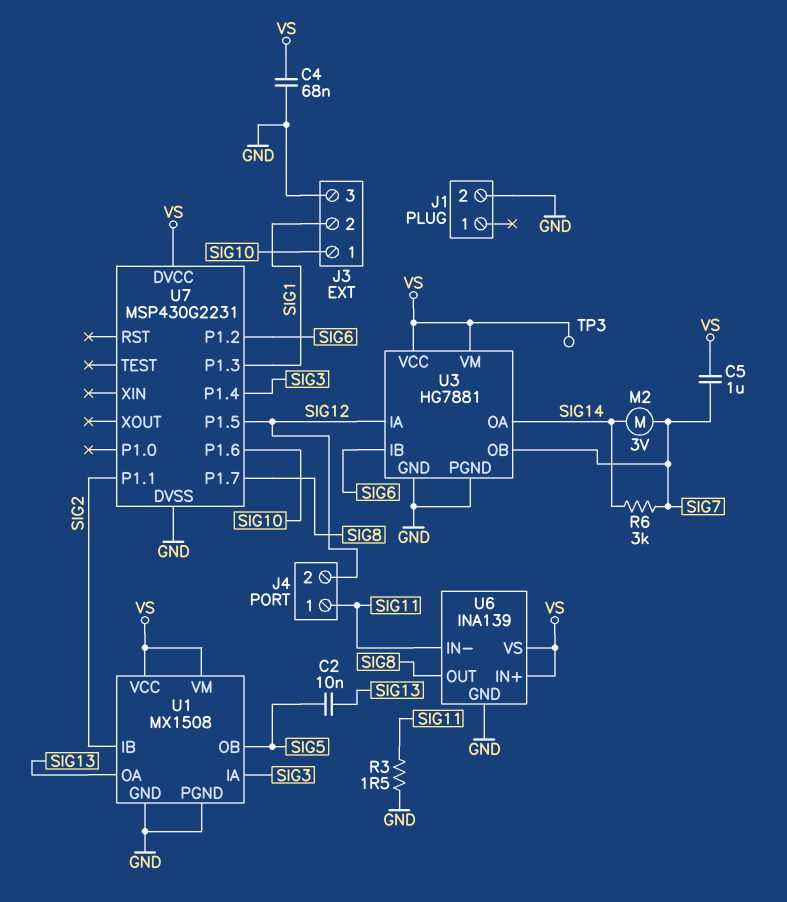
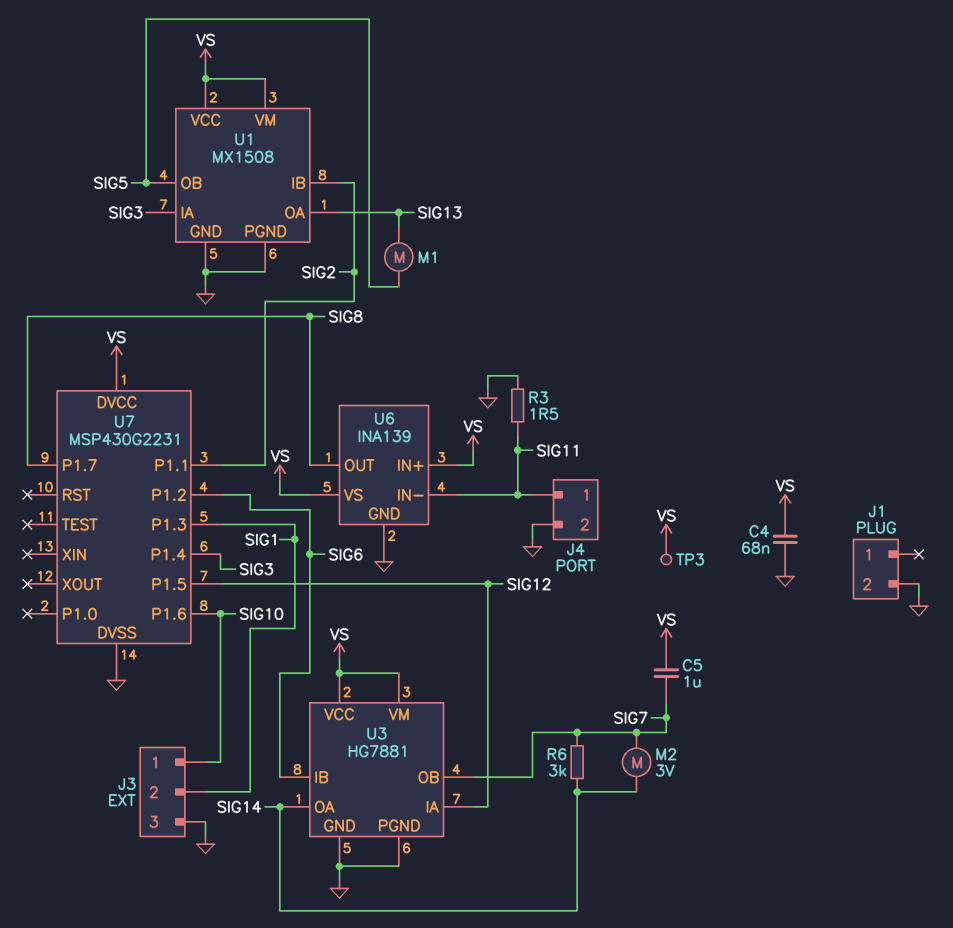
C2: 10nF (SIG5, SIG13) -> none
J4 pin 2: SIG12 -> GND
M1: none -> motor (SIG5, SIG13)

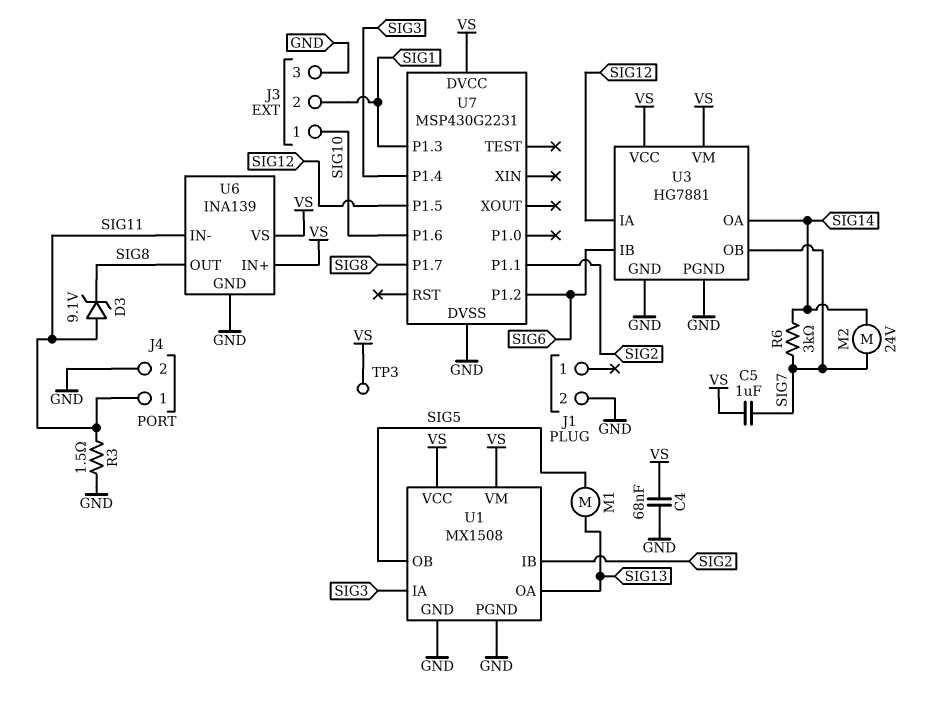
D3: none -> zener 9.1V (A SIG11, K SIG8)
M2: motor 3V (SIG7, SIG14) -> motor 24V (SIG7, SIG14)

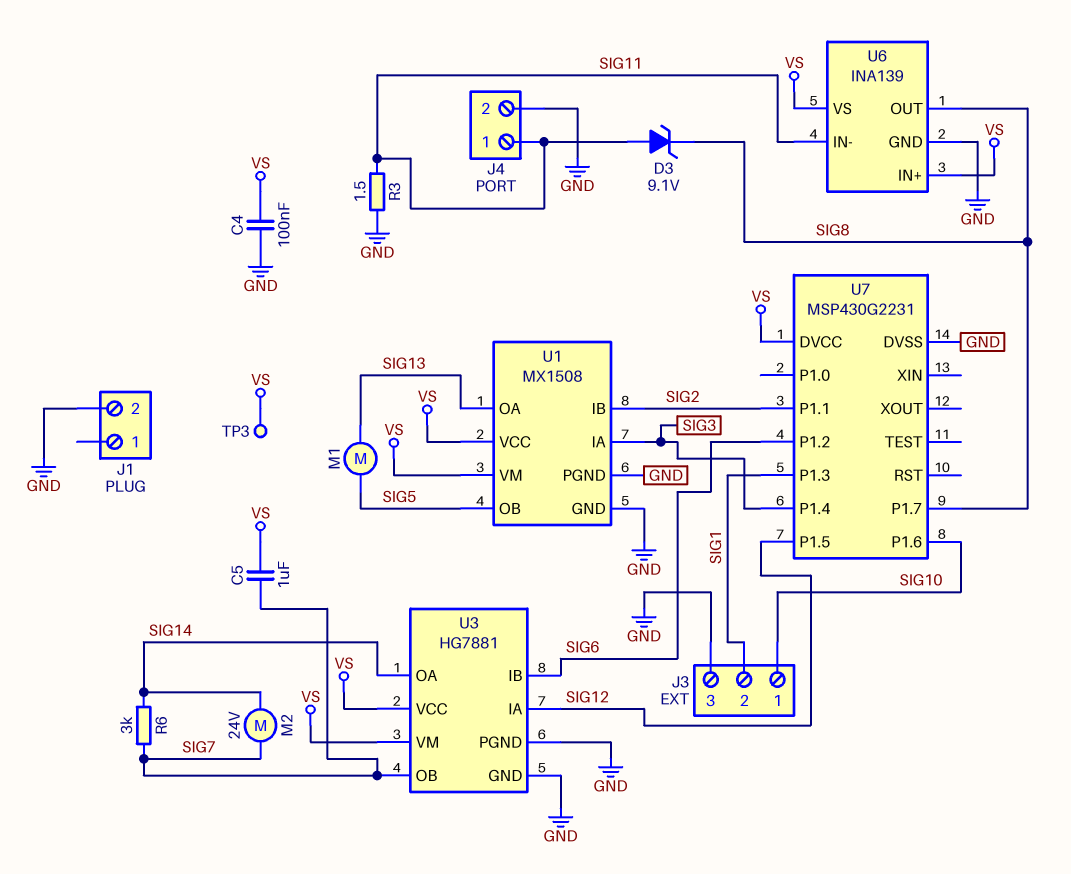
C4: 68nF (GND, VS) -> 100nF (GND, VS)

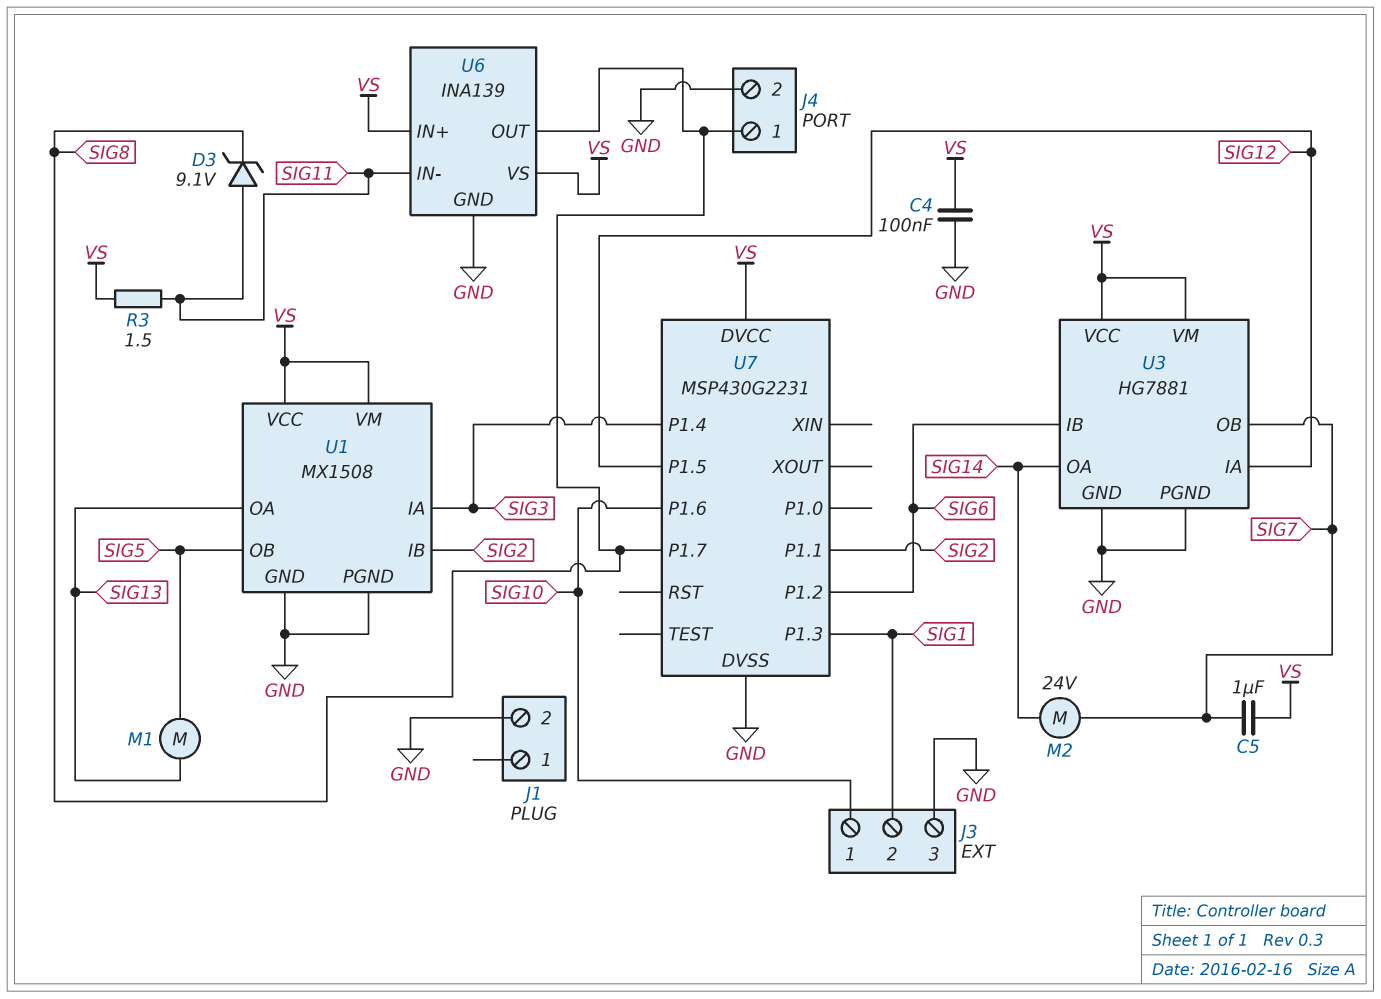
J4 pin 1: SIG11 -> SIG8
R3: 1.5 (GND, SIG11) -> 1.5 (SIG11, VS)
R6: 3k (SIG7, SIG14) -> none
TP3: test point (VS) -> none

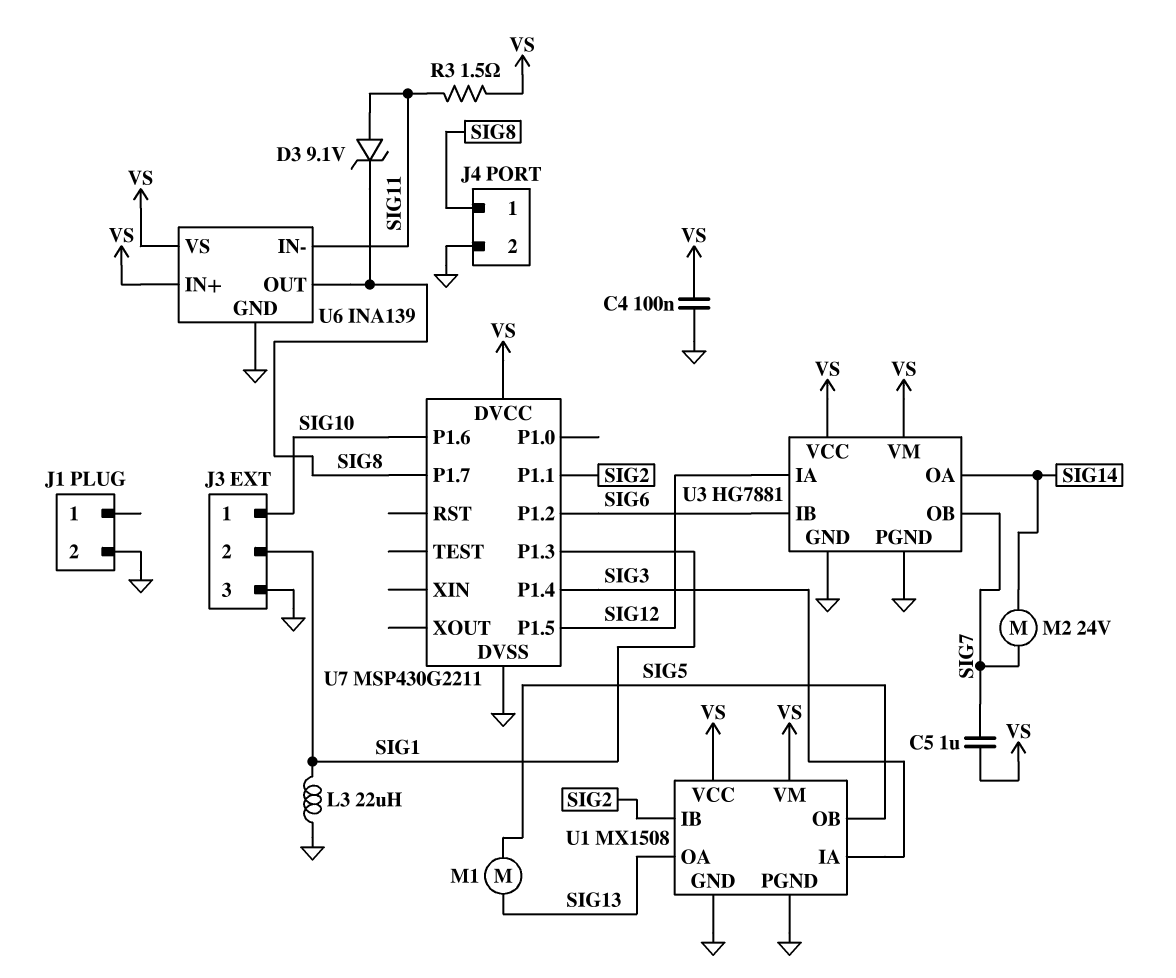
L3: none -> 22uH (GND, SIG1)
U7: MSP430G2231 -> MSP430G2211

